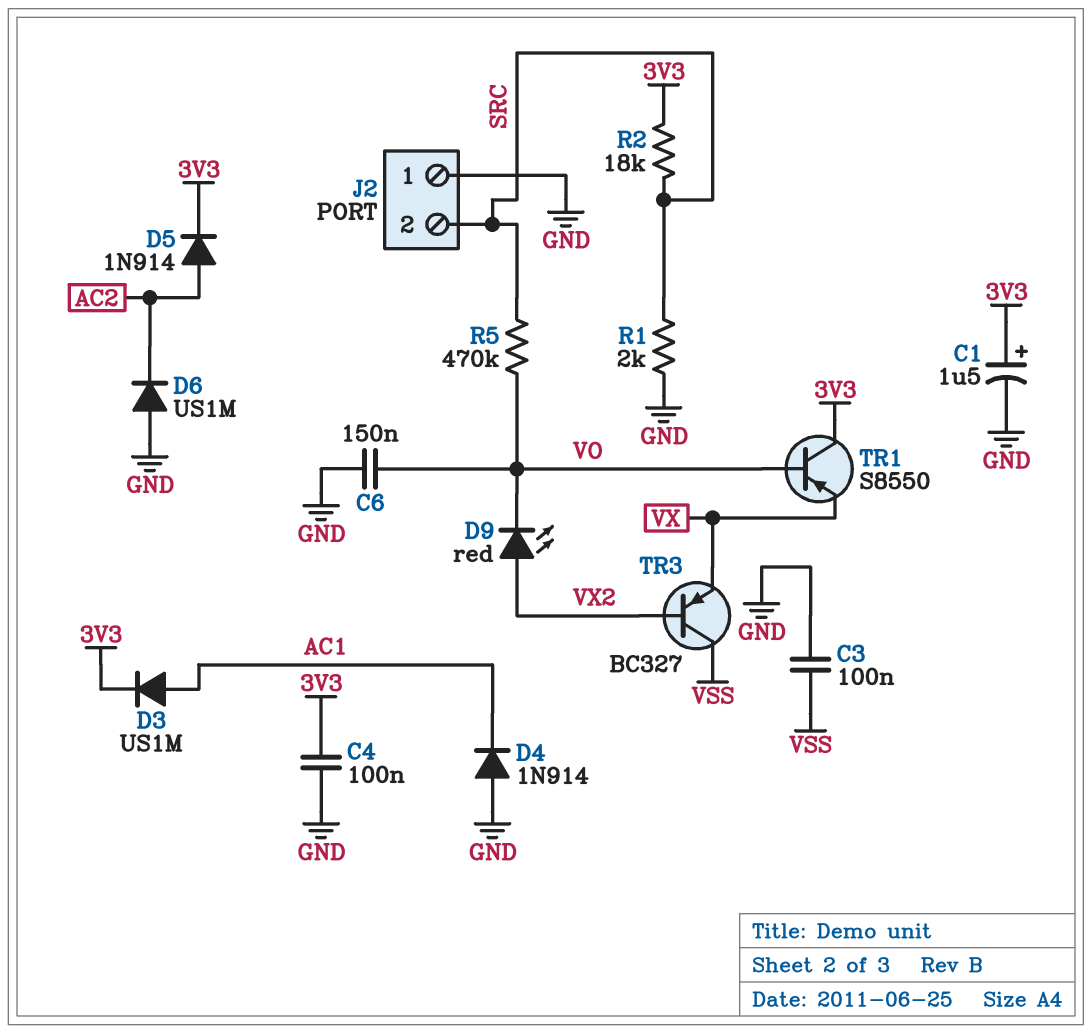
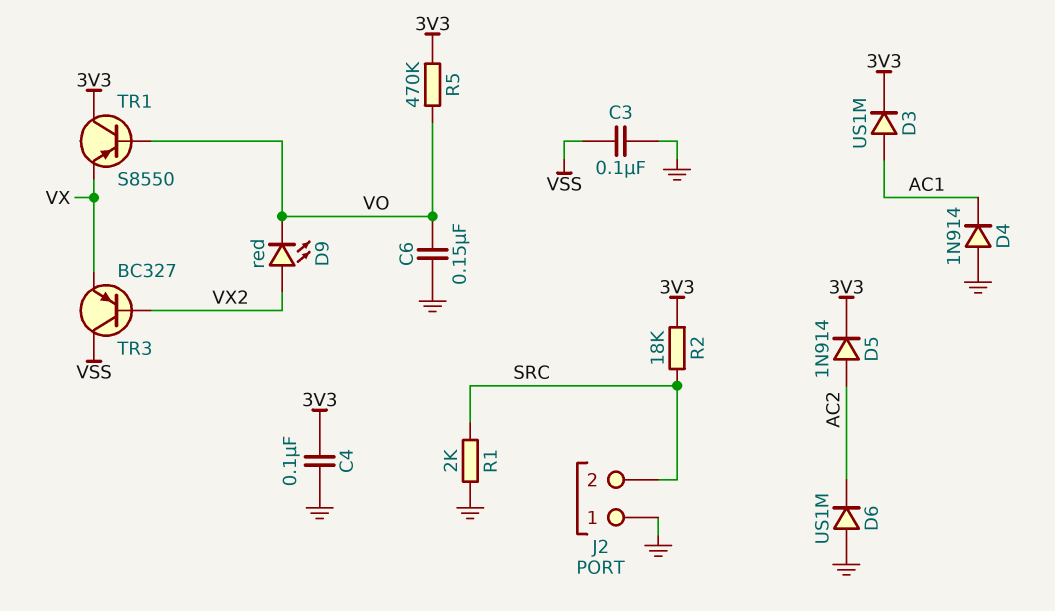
C1: 1.5uF (plus 3V3, minus GND) -> none
R5: 470k (SRC, VO) -> 470k (3V3, VO)

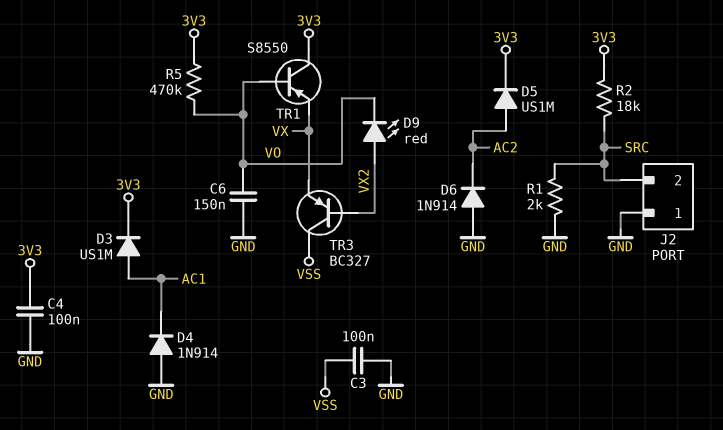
D5: diode 1N914 (A AC2, K 3V3) -> diode US1M (A AC2, K 3V3)
D6: diode US1M (A GND, K AC2) -> diode 1N914 (A GND, K AC2)

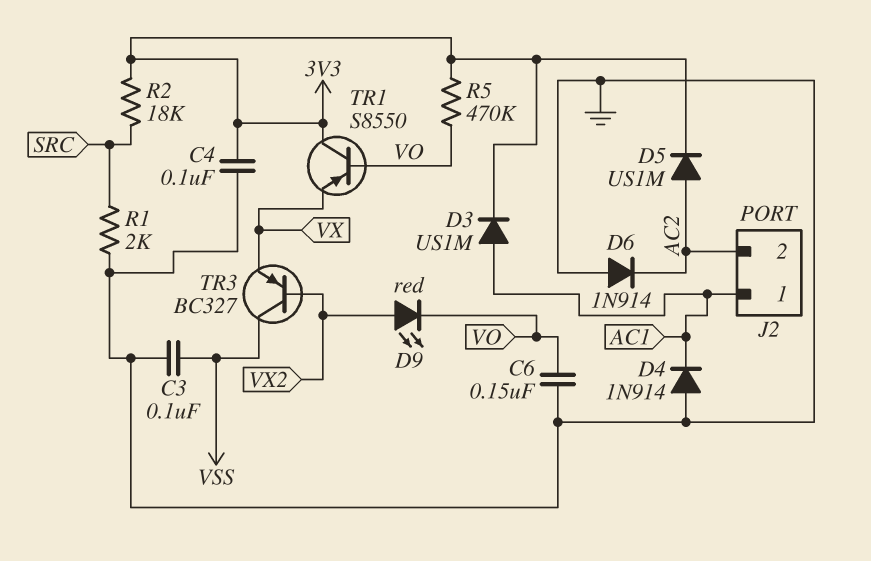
J2 pin 1: GND -> AC1
J2 pin 2: SRC -> AC2

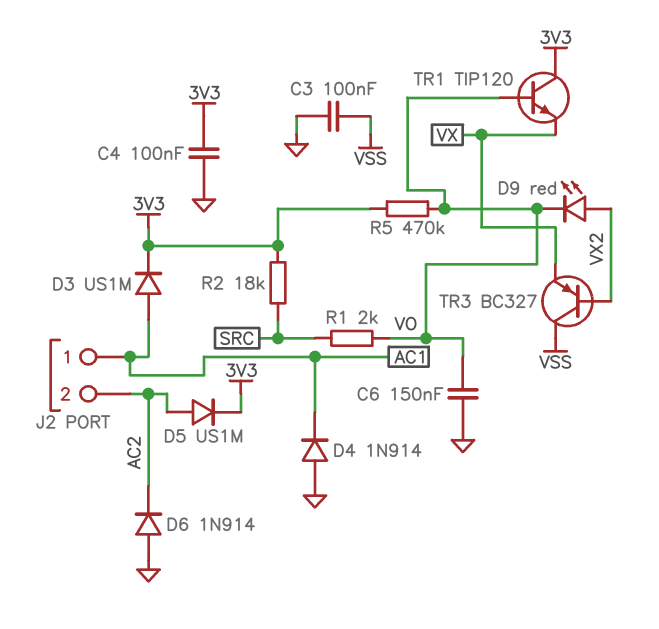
R1: 2k (GND, SRC) -> 2k (SRC, VO)
TR1: PNP S8550 (B VO, C 3V3, E VX) -> NPN TIP120 (B VO, C 3V3, E VX)

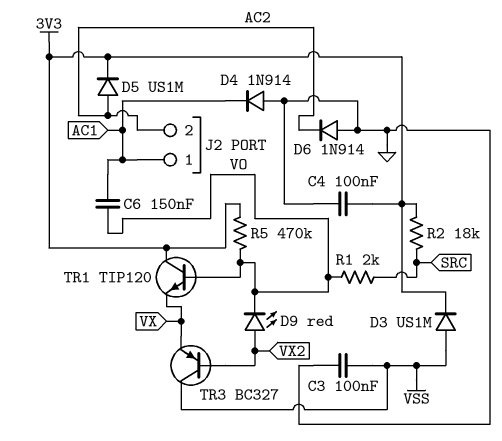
C6: 150nF (GND, VO) -> 150nF (AC1, VO)
D3: diode US1M (A AC1, K 3V3) -> diode US1M (A VSS, K 3V3)

